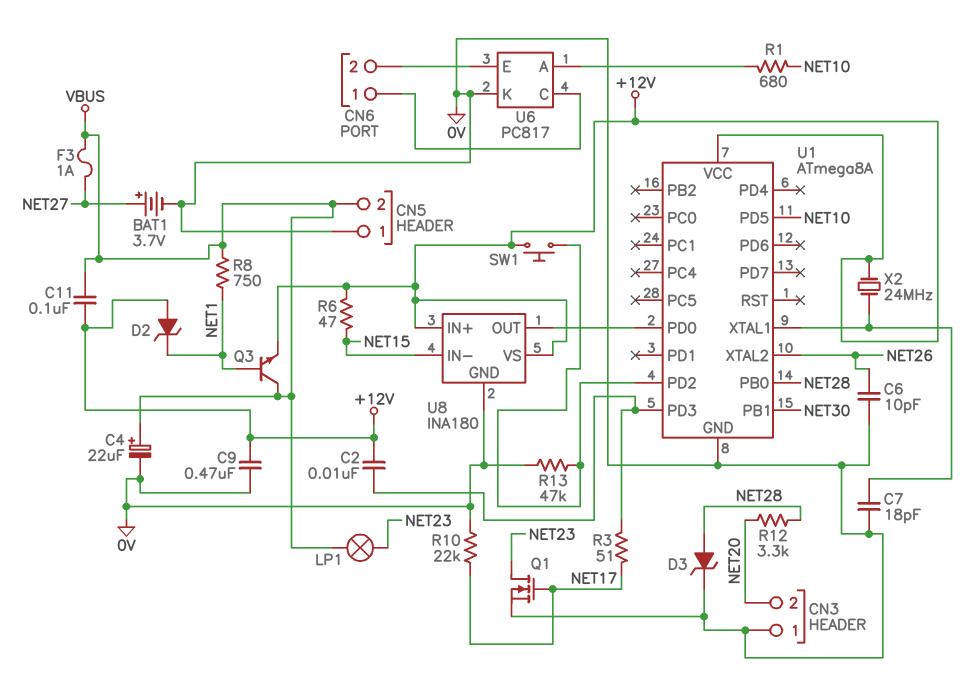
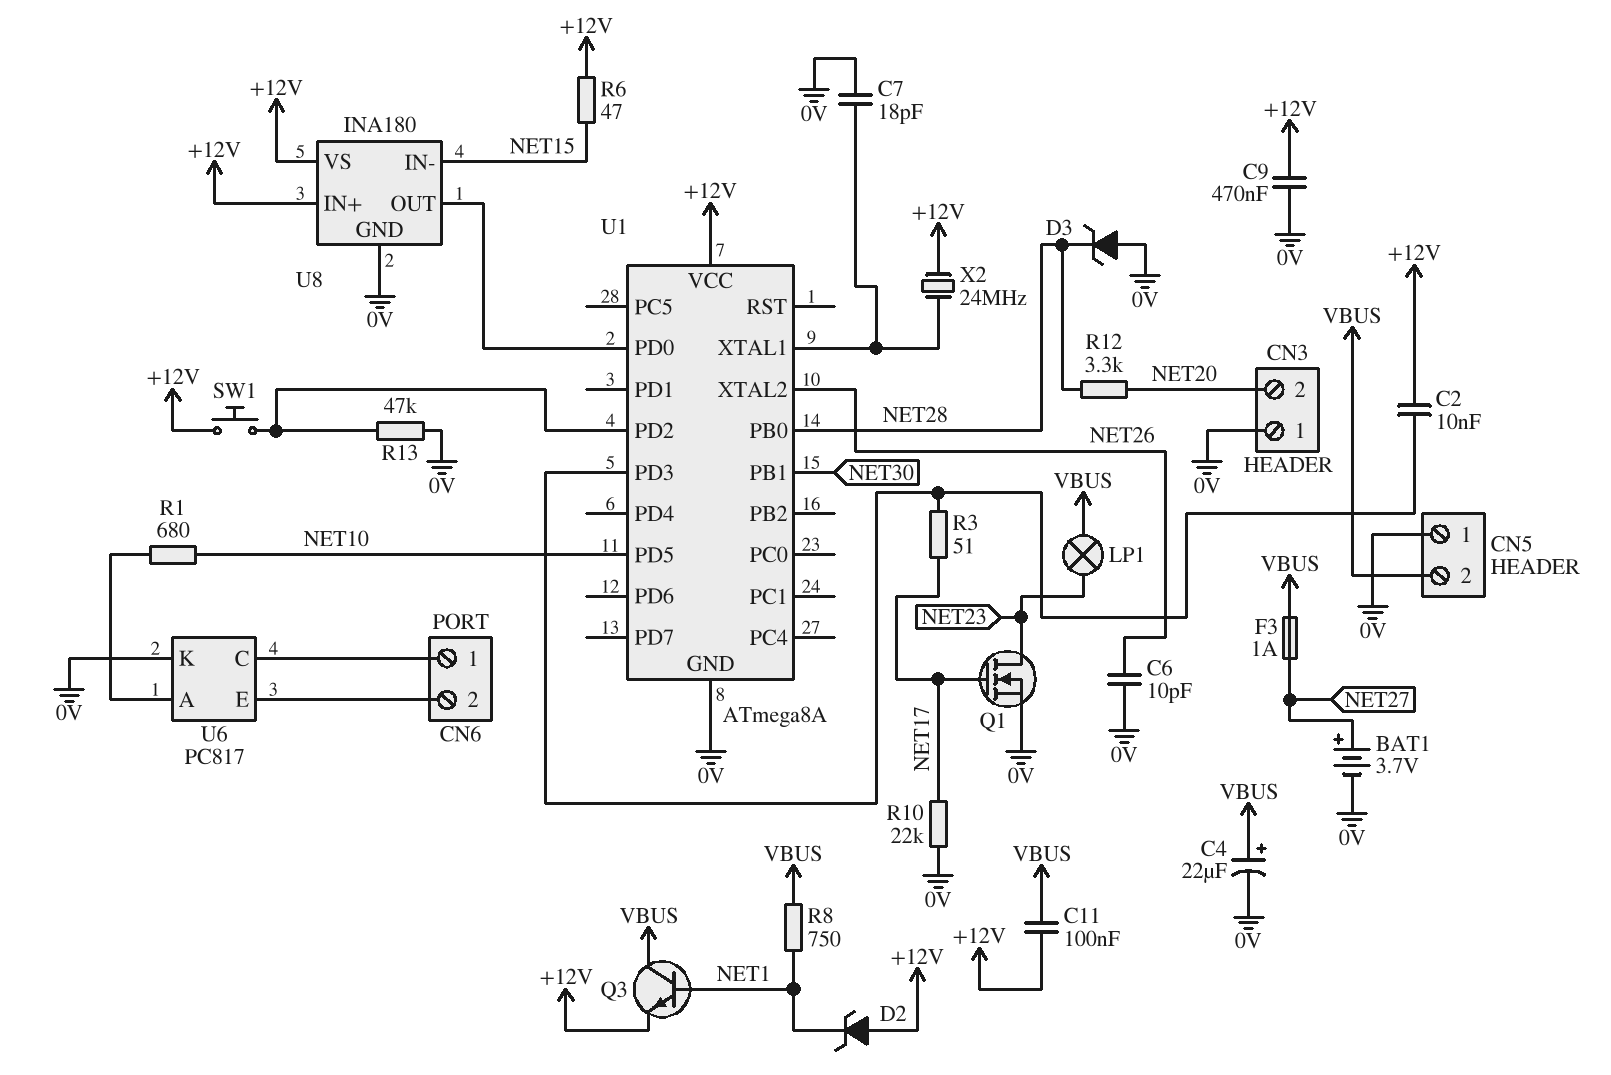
D3: zener (A NET28, K 0V) -> zener (A 0V, K NET28)

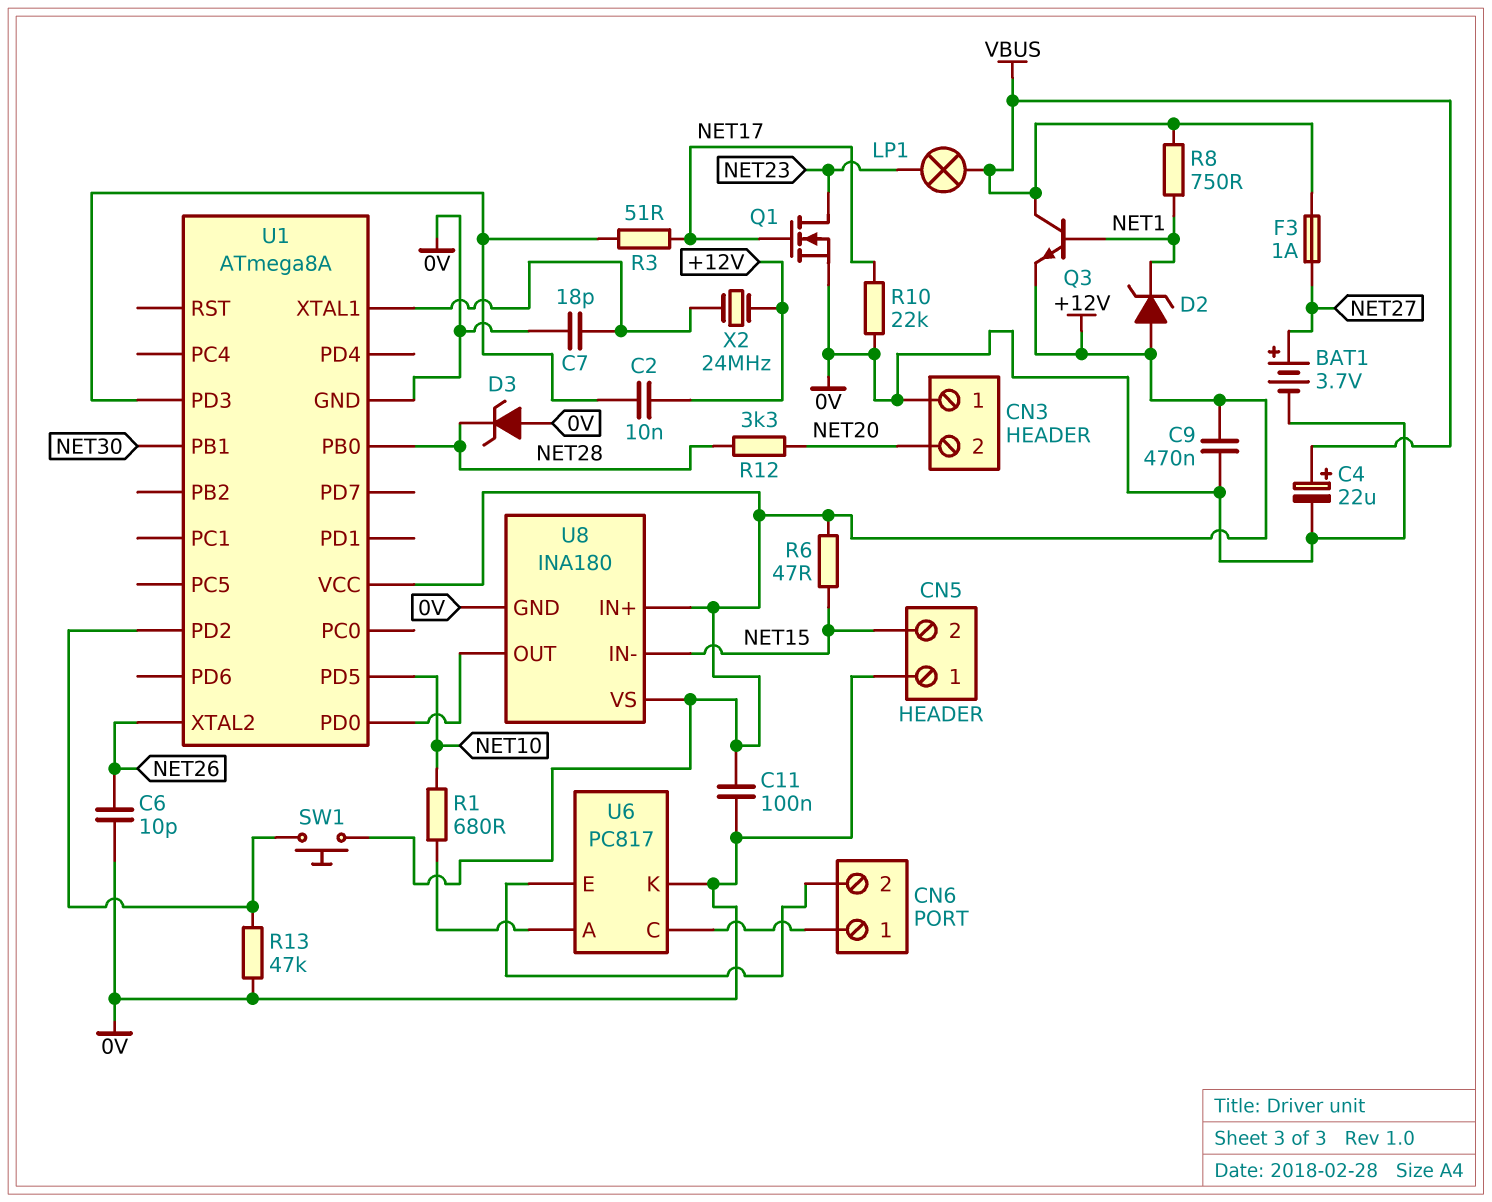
C11: 100nF (+12V, VBUS) -> 100nF (+12V, 0V)
CN5 pin 2: VBUS -> NET15

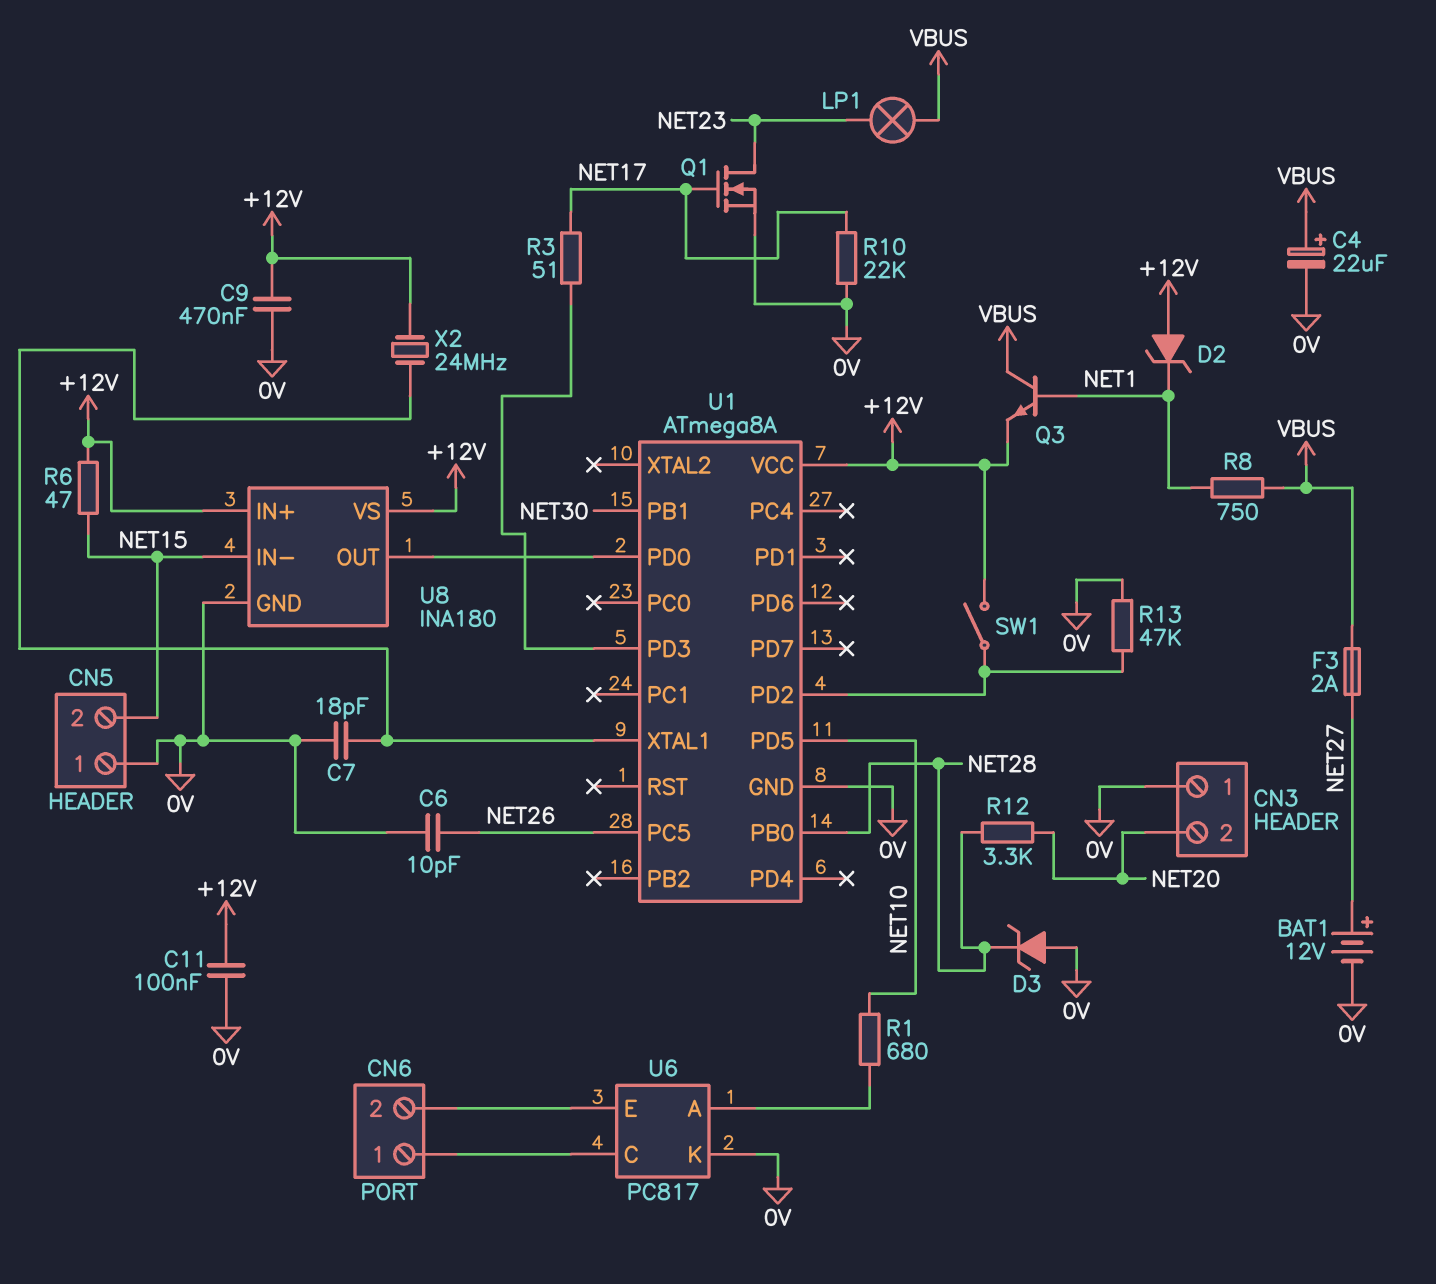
BAT1: 3.7V (plus NET27, minus 0V) -> 12V (plus NET27, minus 0V)
C2: 10nF (+12V, U1/PD3) -> none
F3: 1A (NET27, VBUS) -> 2A (NET27, VBUS)
SW1: button (+12V, U1/PD2) -> switch (+12V, U1/PD2)
U1 pin PC5: none -> NET26
U1 pin XTAL2: NET26 -> none

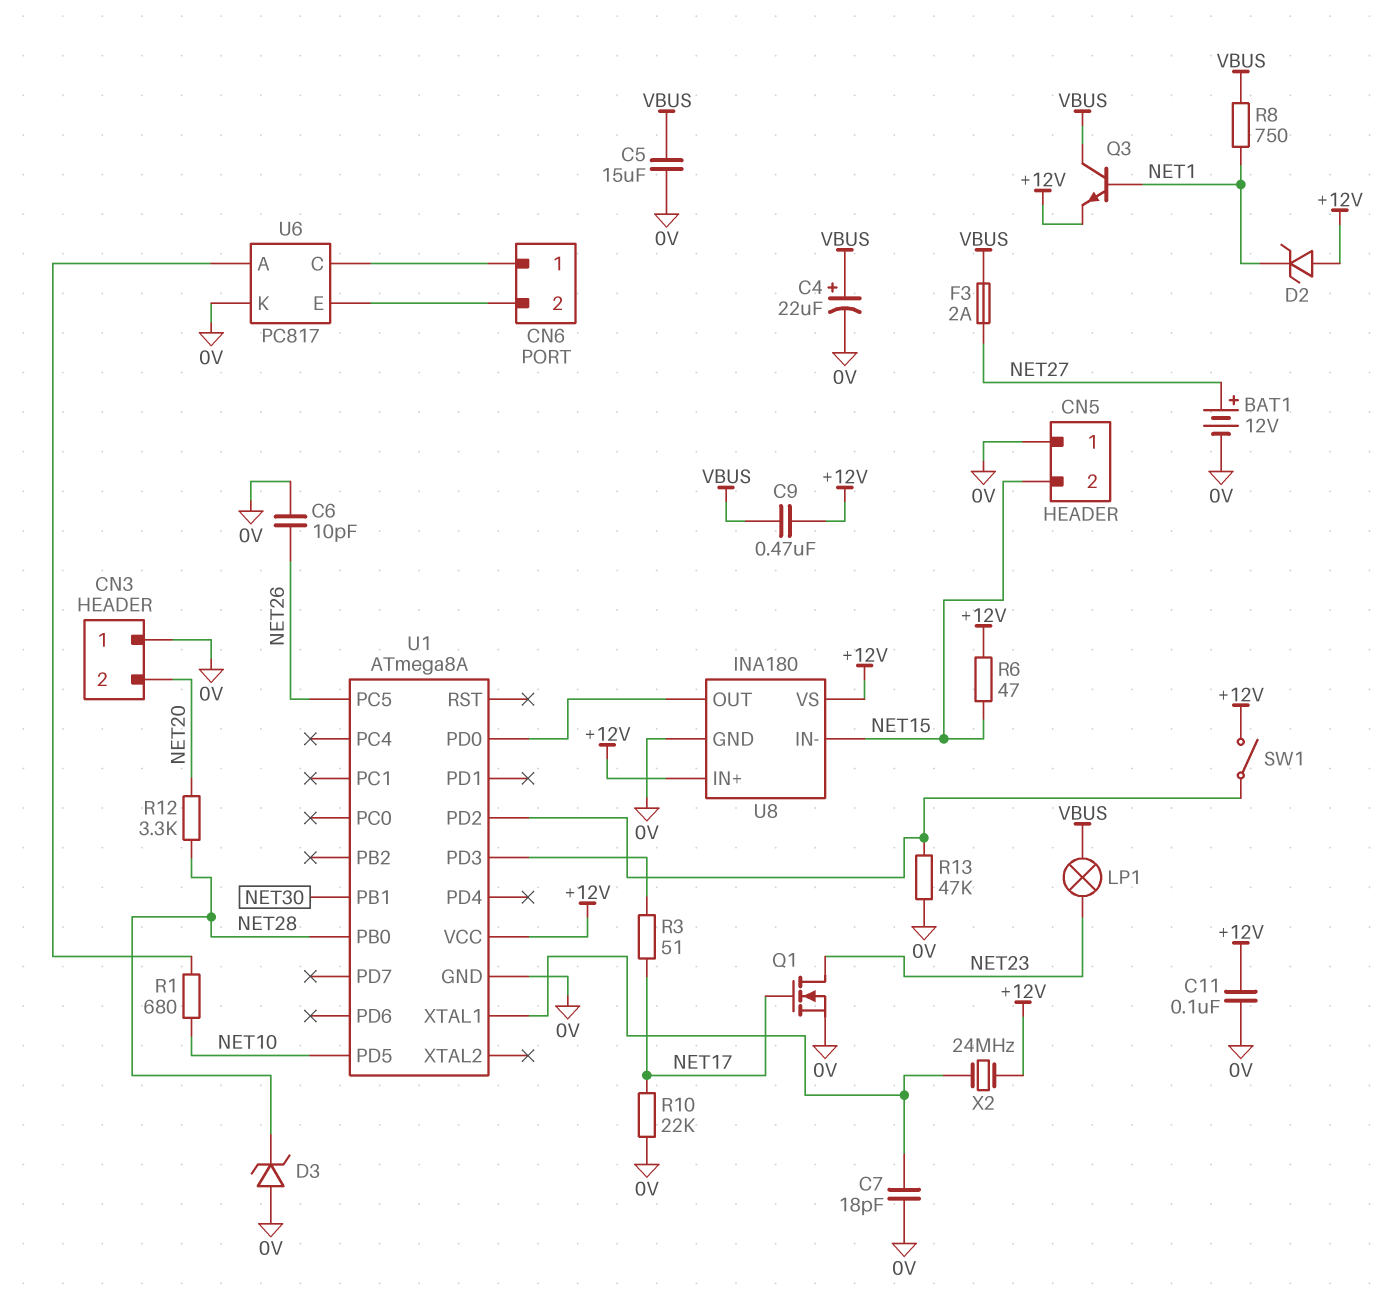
C5: none -> 15uF (0V, VBUS)
C9: 470nF (+12V, 0V) -> 470nF (+12V, VBUS)

